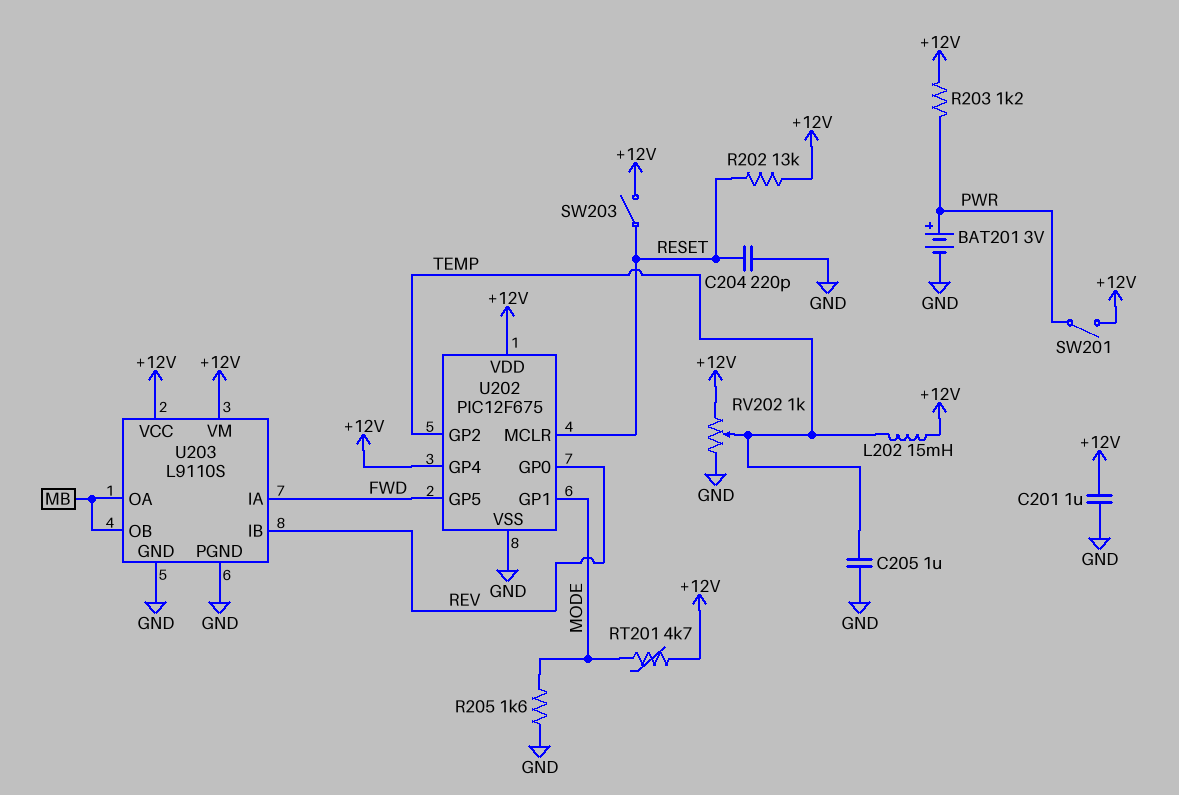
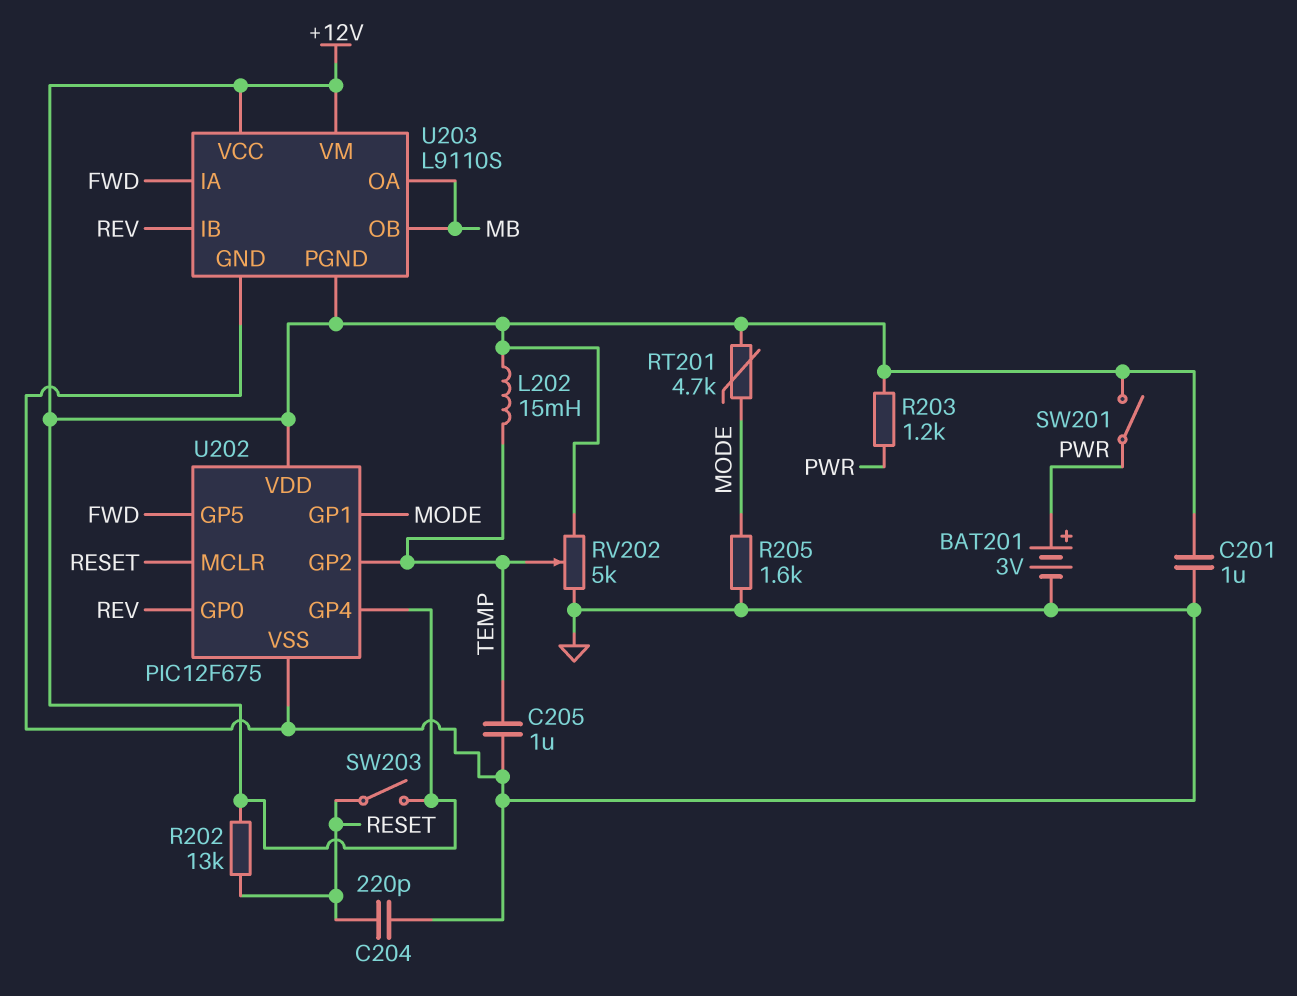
RV202: 1k (+12V, GND, wiper TEMP) -> 5k (+12V, GND, wiper TEMP)
U203 pin PGND: GND -> +12V

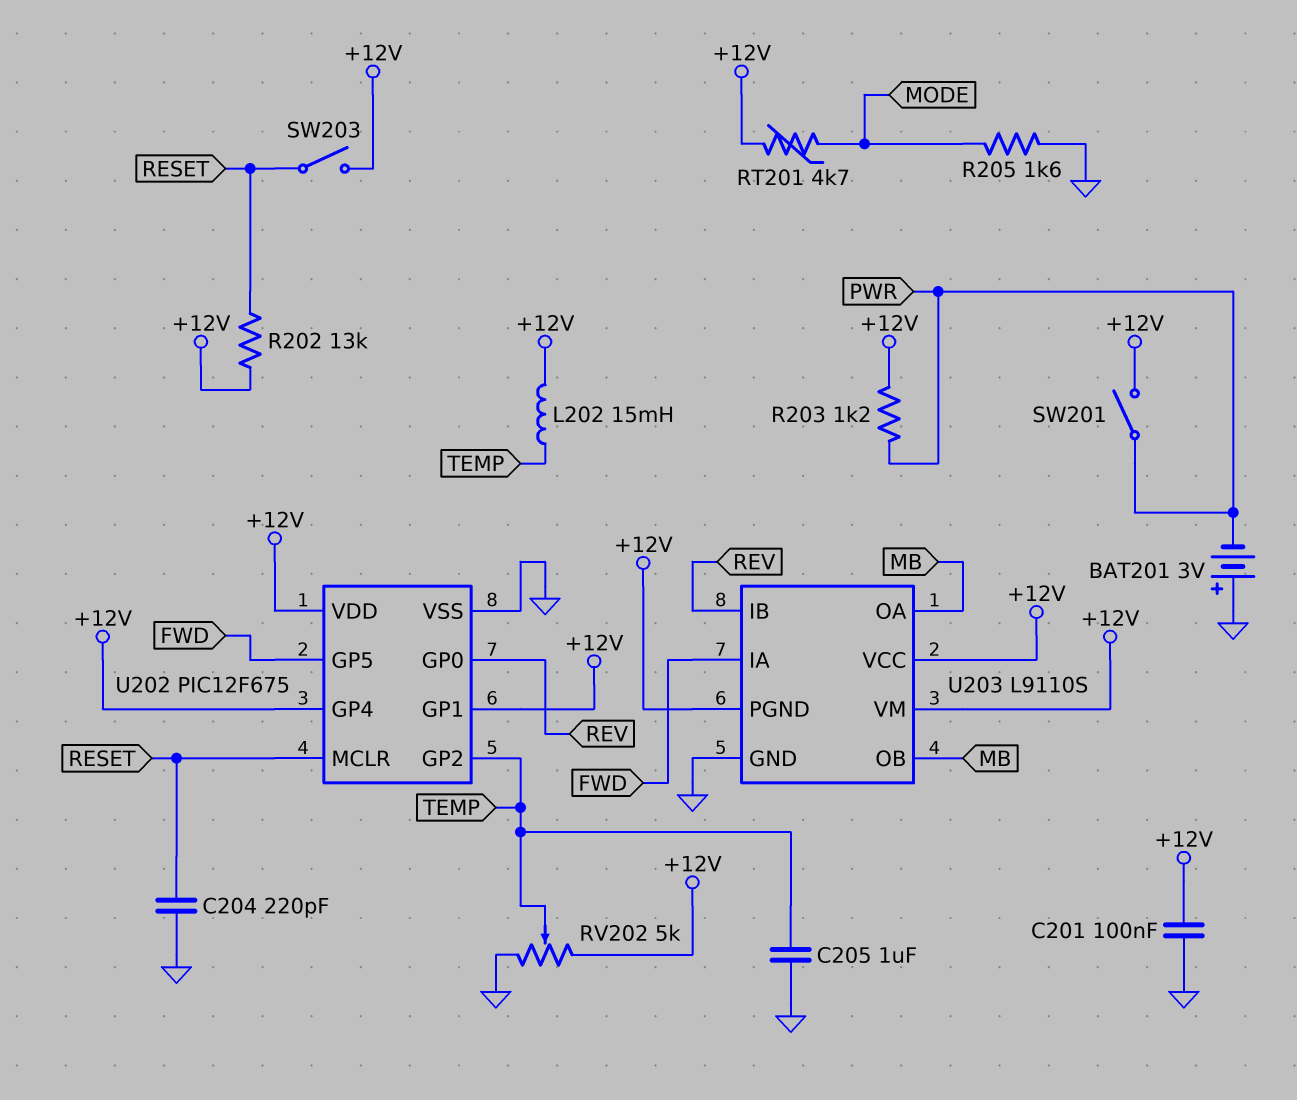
BAT201: 3V (plus PWR, minus GND) -> 3V (plus GND, minus PWR)
C201: 1uF (+12V, GND) -> 100nF (+12V, GND)
U202 pin GP1: MODE -> +12V

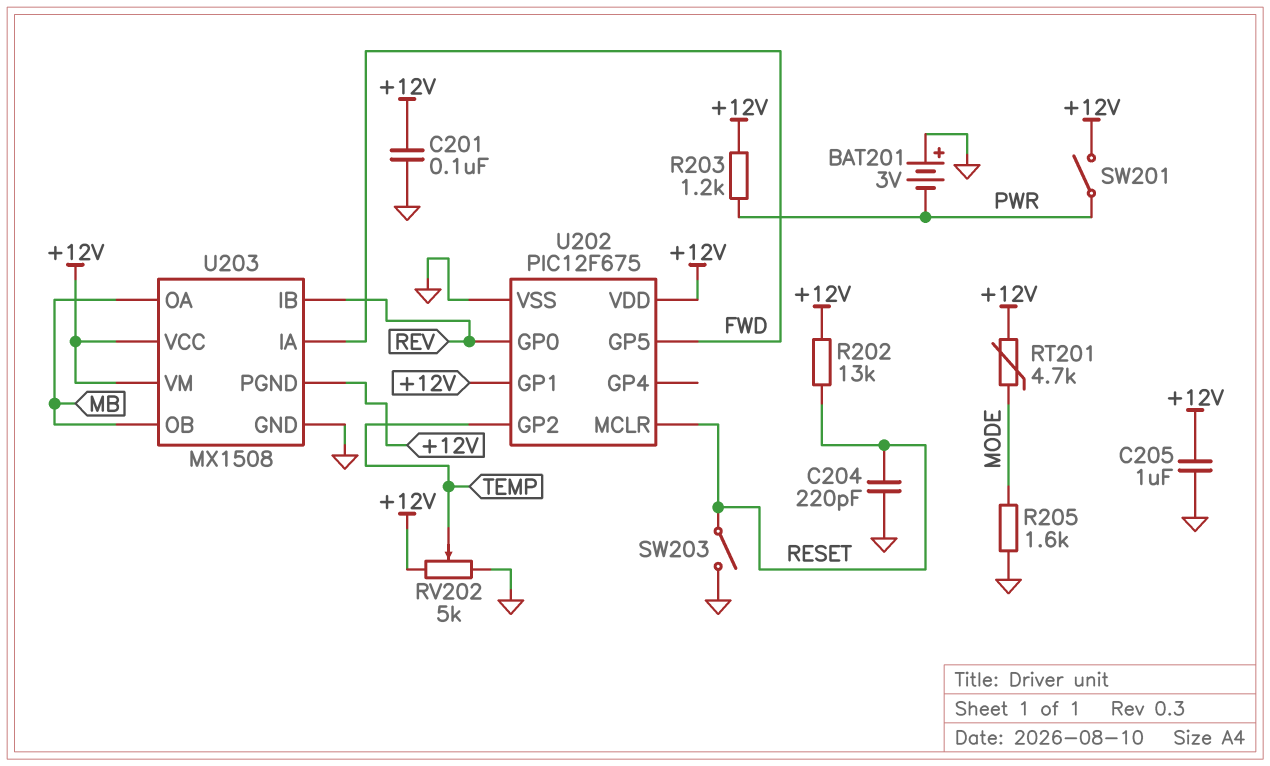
C205: 1uF (GND, TEMP) -> 1uF (+12V, GND)
L202: 15mH (+12V, TEMP) -> none
SW203: switch (+12V, RESET) -> switch (GND, RESET)
U202 pin GP4: +12V -> none
U203: L9110S -> MX1508

